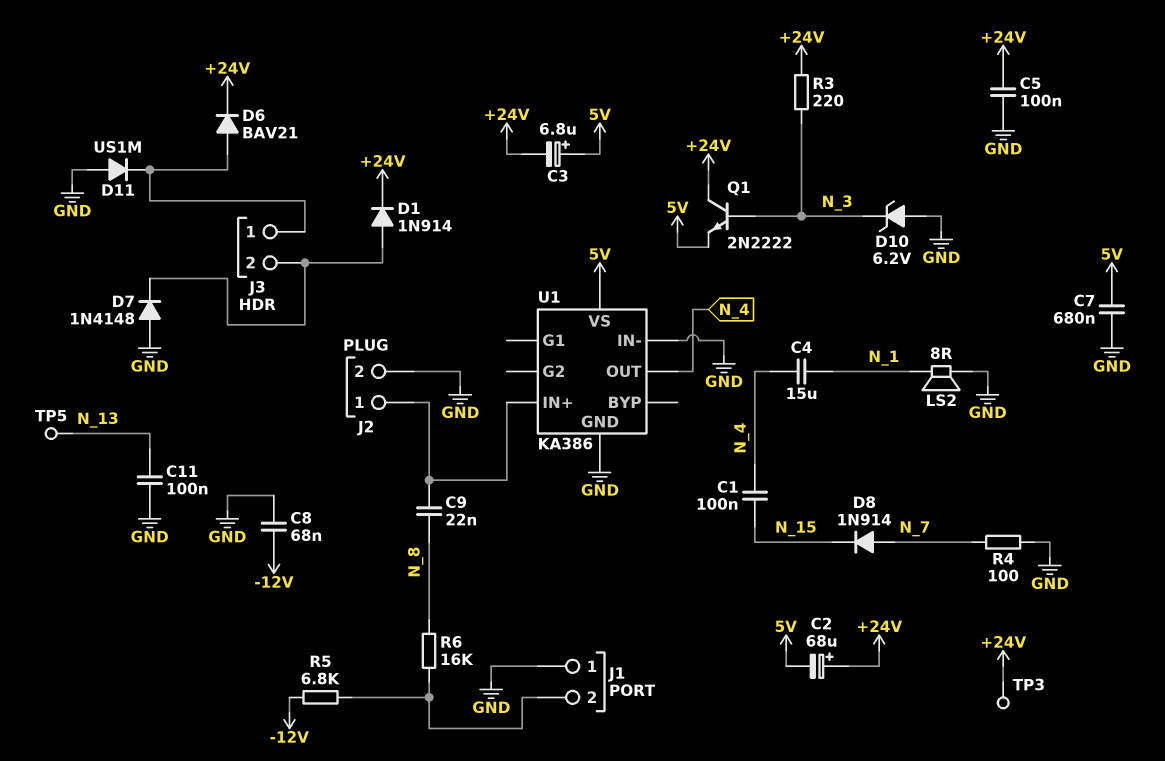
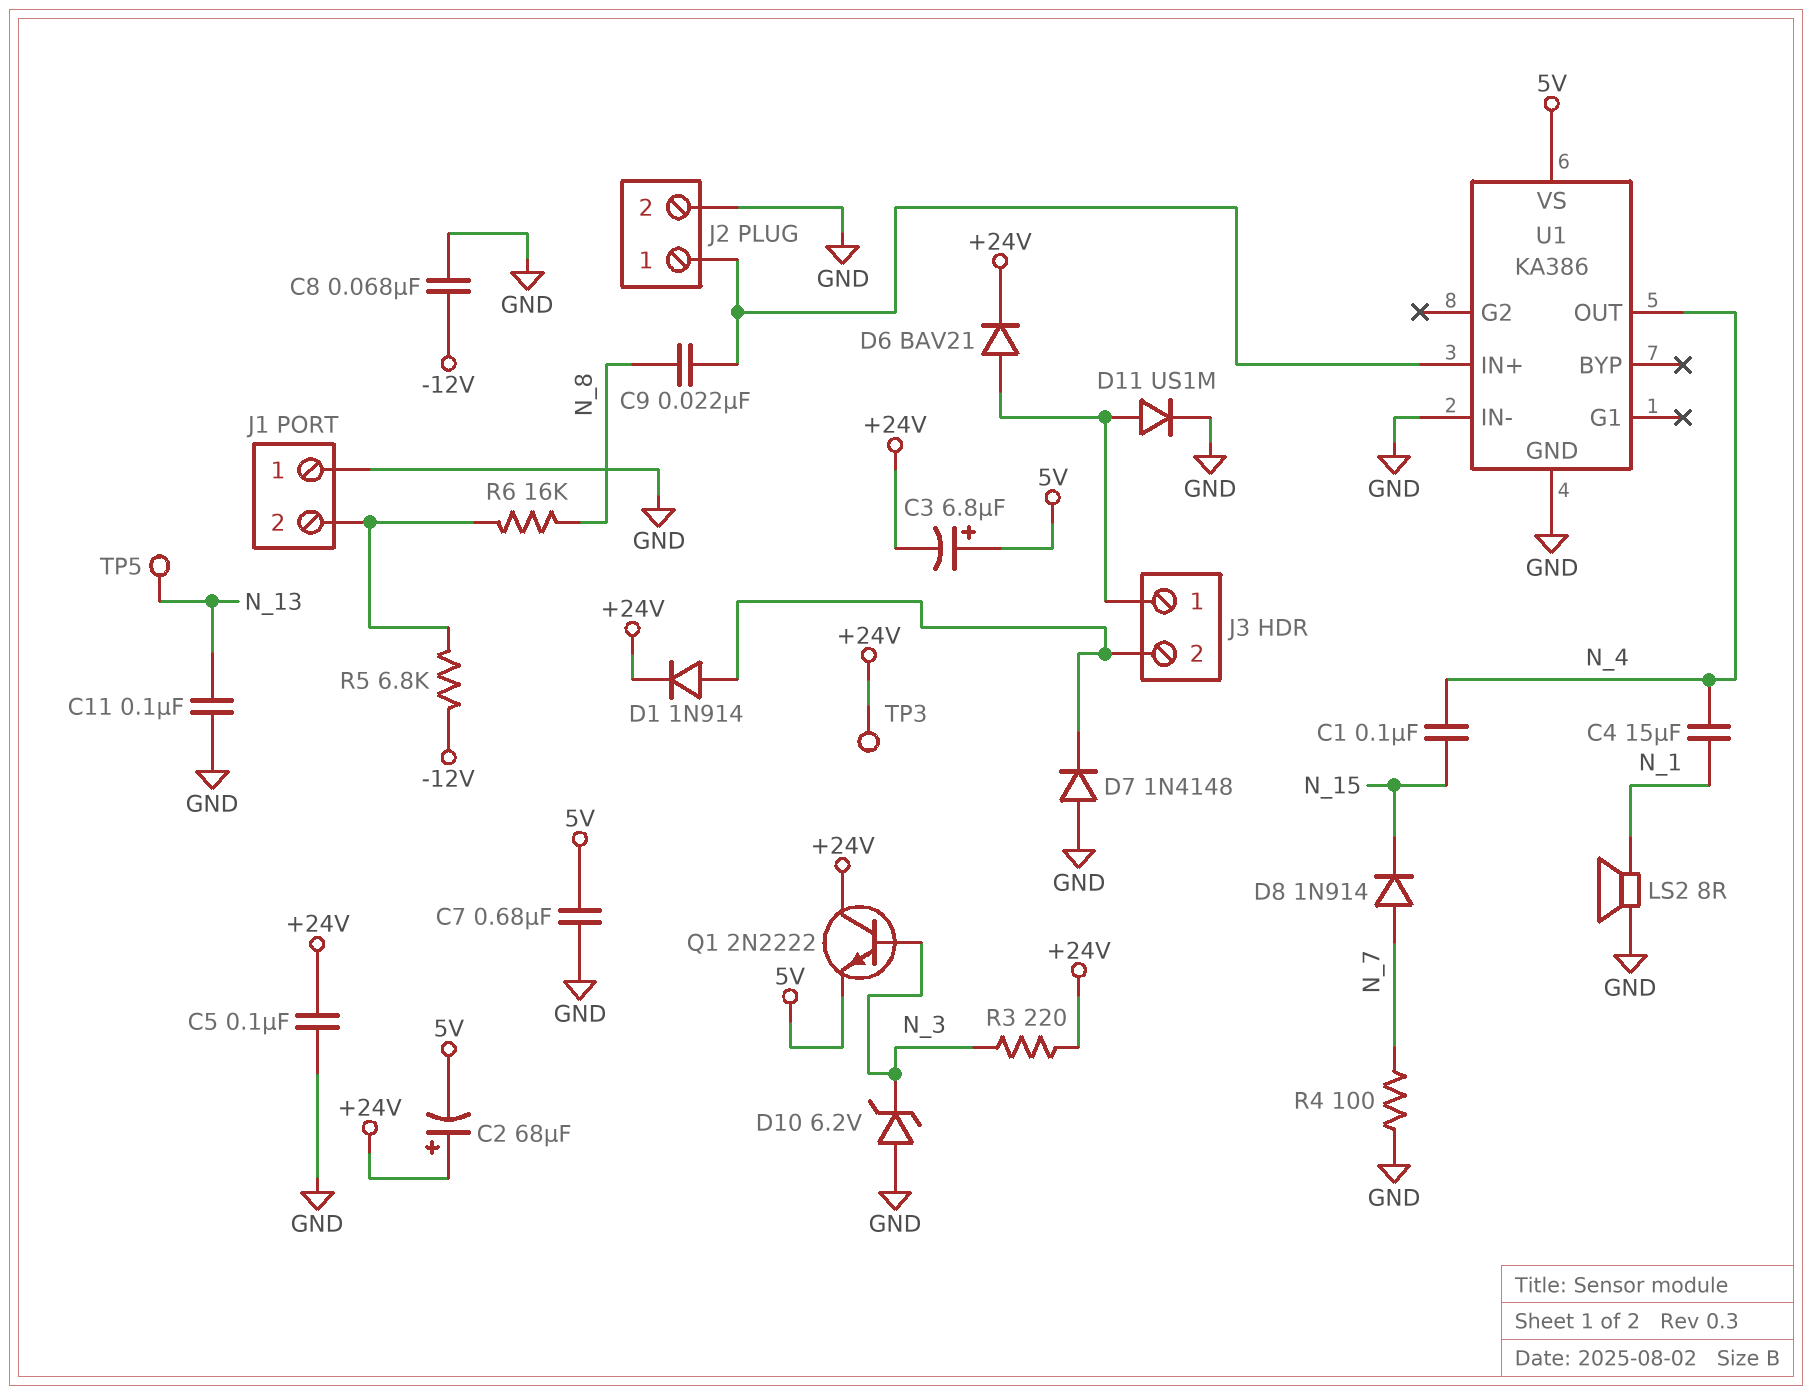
D11: diode US1M (A GND, K J3/1) -> diode US1M (A J3/1, K GND)

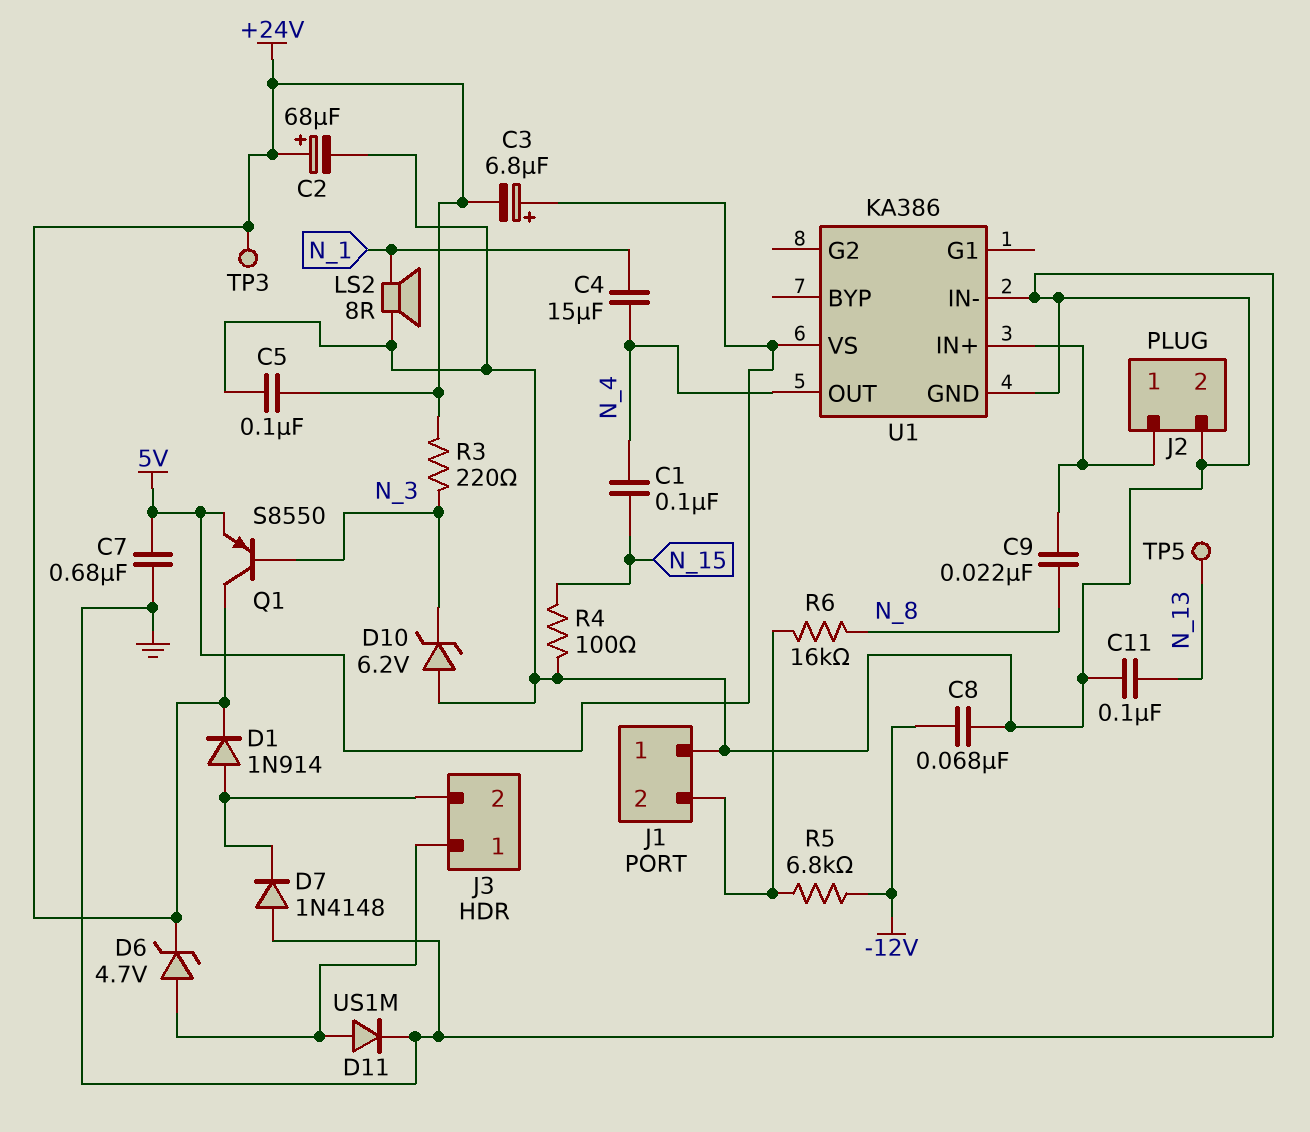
C2: 68uF (plus +24V, minus 5V) -> 68uF (plus +24V, minus GND)
D6: diode BAV21 (A J3/1, K +24V) -> zener 4.7V (A J3/1, K +24V)
D8: diode 1N914 (A N_7, K N_15) -> none
Q1: NPN 2N2222 (B N_3, C +24V, E 5V) -> PNP S8550 (B N_3, C +24V, E 5V)
R4: 100 (GND, N_7) -> 100 (GND, N_15)

